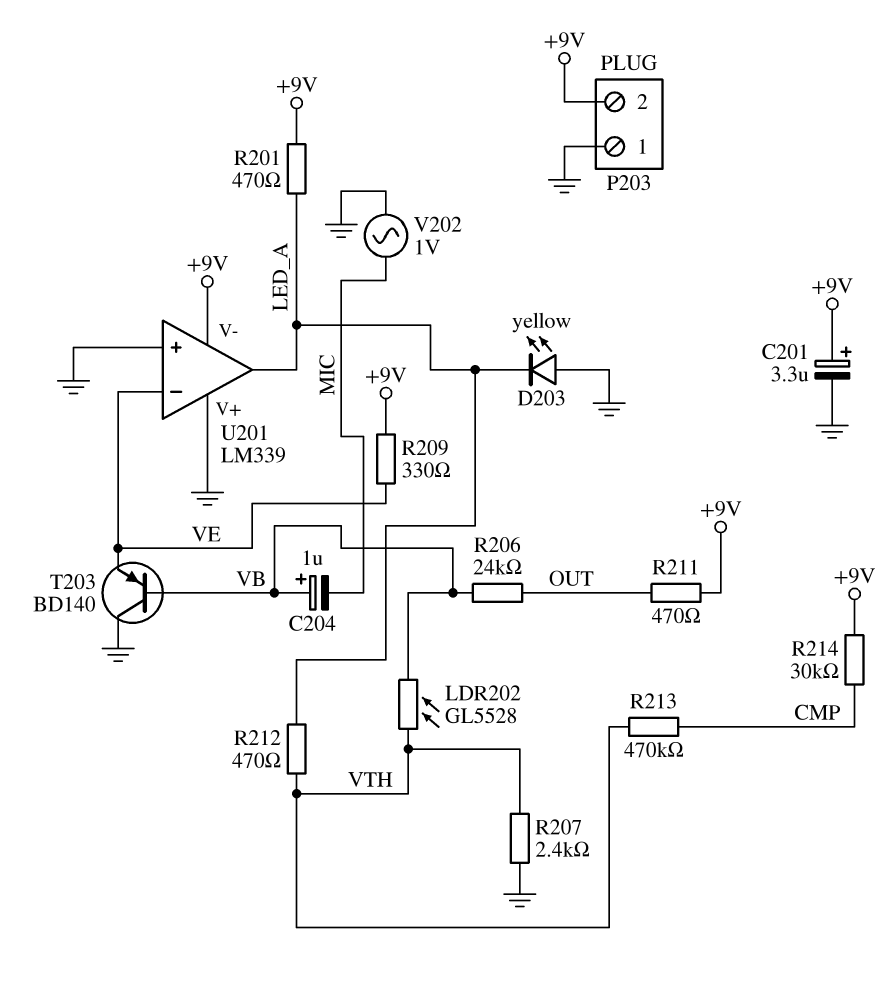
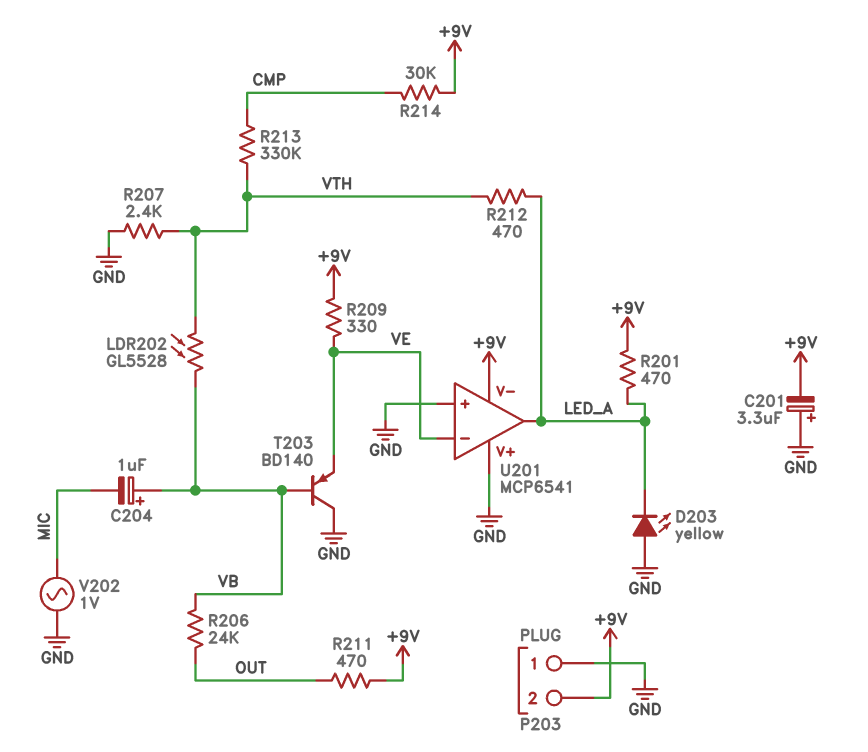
C201: 3.3uF (plus +9V, minus GND) -> 3.3uF (plus GND, minus +9V)
R213: 470k (CMP, VTH) -> 330k (CMP, VTH)
U201: LM339 -> MCP6541

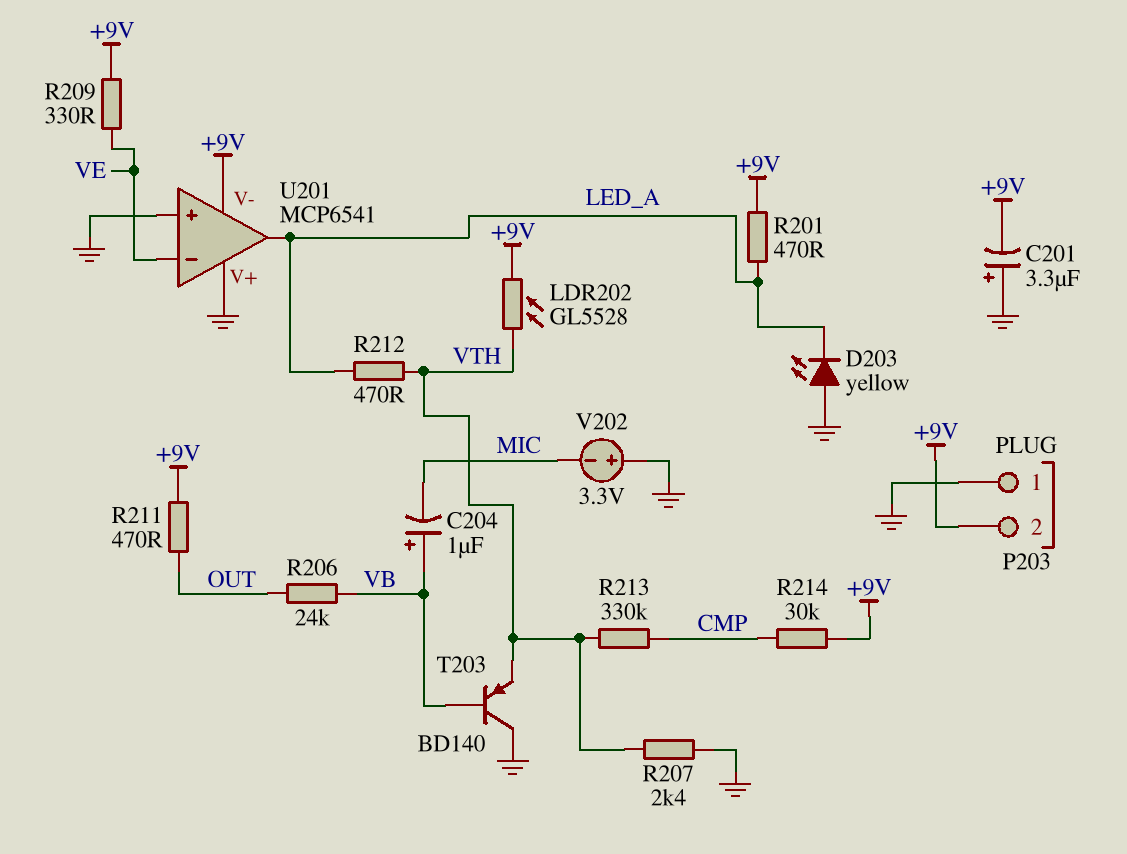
LDR202: GL5528 (VB, VTH) -> GL5528 (+9V, VTH)
T203: PNP BD140 (B VB, C GND, E VE) -> PNP BD140 (B VB, C GND, E VTH)
V202: AC 1V (GND, MIC) -> 3.3V (plus GND, minus MIC)

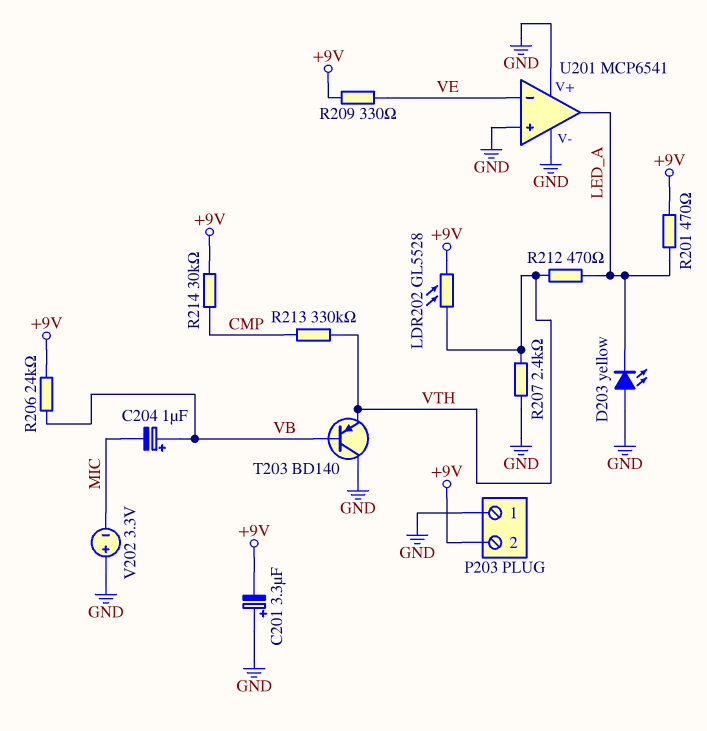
R206: 24k (OUT, VB) -> 24k (+9V, VB)
R211: 470 (+9V, OUT) -> none
U201 pin V-: +9V -> GND

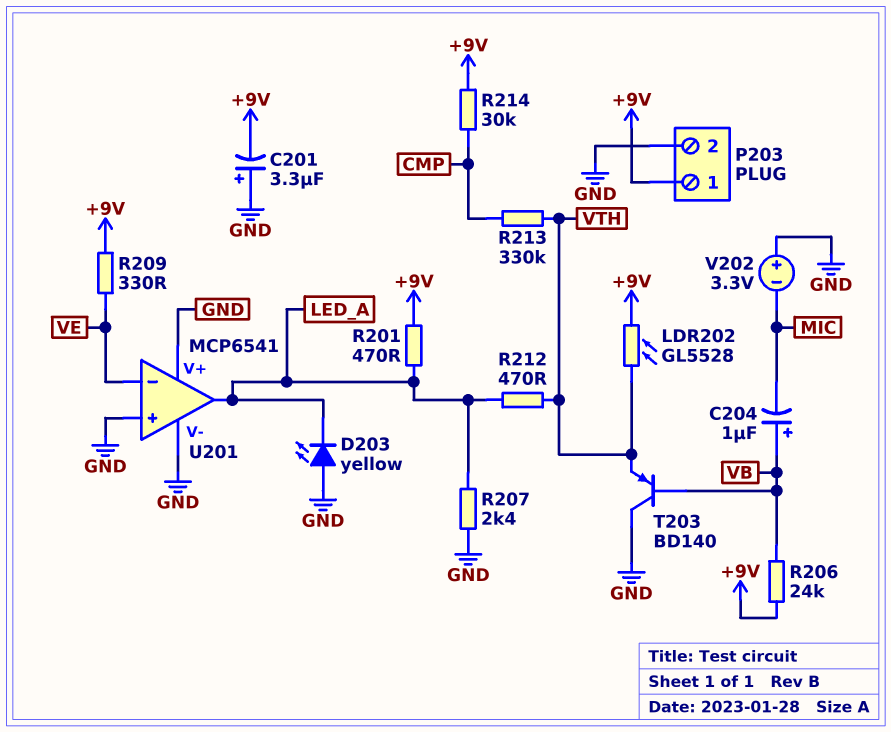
P203 pin 1: GND -> +9V
P203 pin 2: +9V -> GND
R207: 2.4k (GND, VTH) -> 2.4k (GND, LED_A)

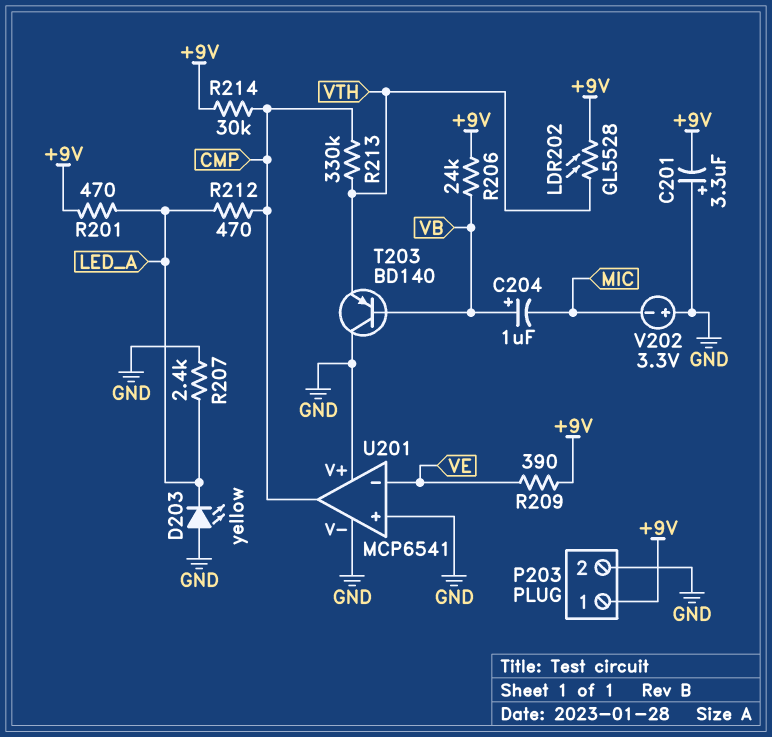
R209: 330 (+9V, VE) -> 390 (+9V, VE)
R212: 470 (LED_A, VTH) -> 470 (CMP, LED_A)
U201 pin out: LED_A -> CMP

